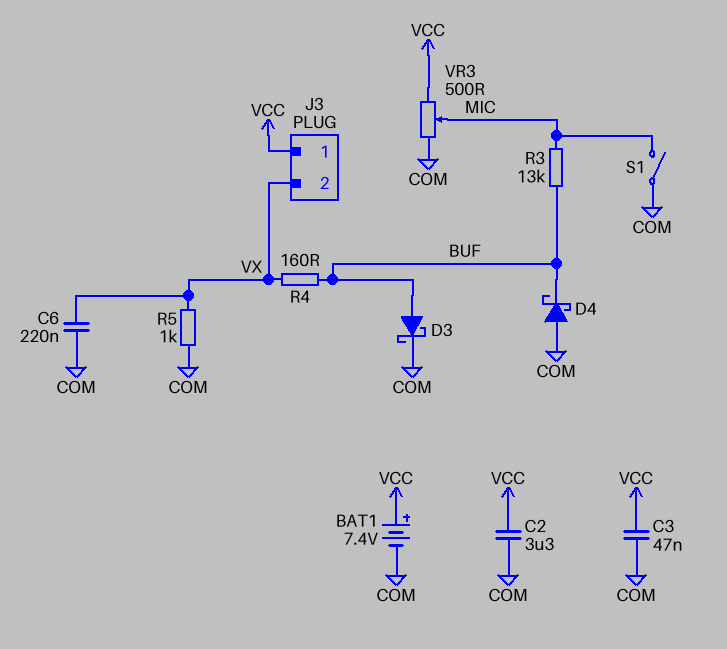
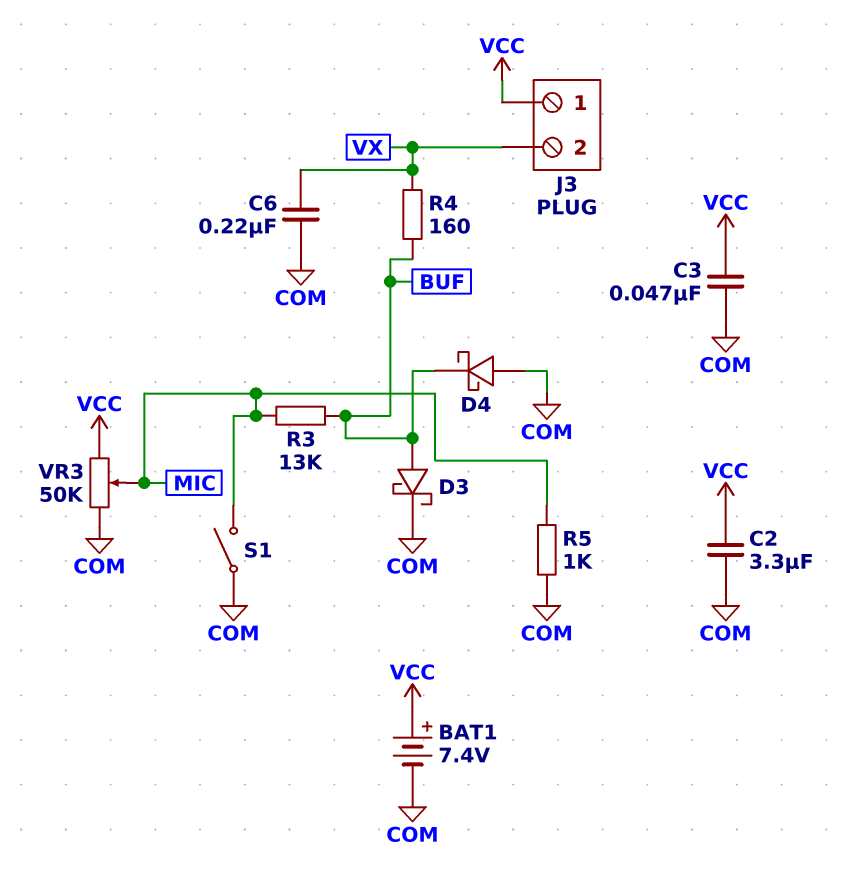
R5: 1k (COM, VX) -> 1k (COM, MIC)
VR3: 500 (COM, VCC, wiper MIC) -> 50k (COM, VCC, wiper MIC)

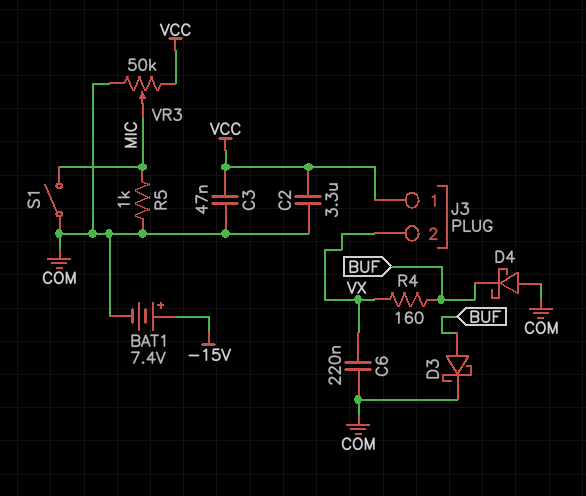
BAT1: 7.4V (plus VCC, minus COM) -> 7.4V (plus -15V, minus COM)
R3: 13k (BUF, MIC) -> none

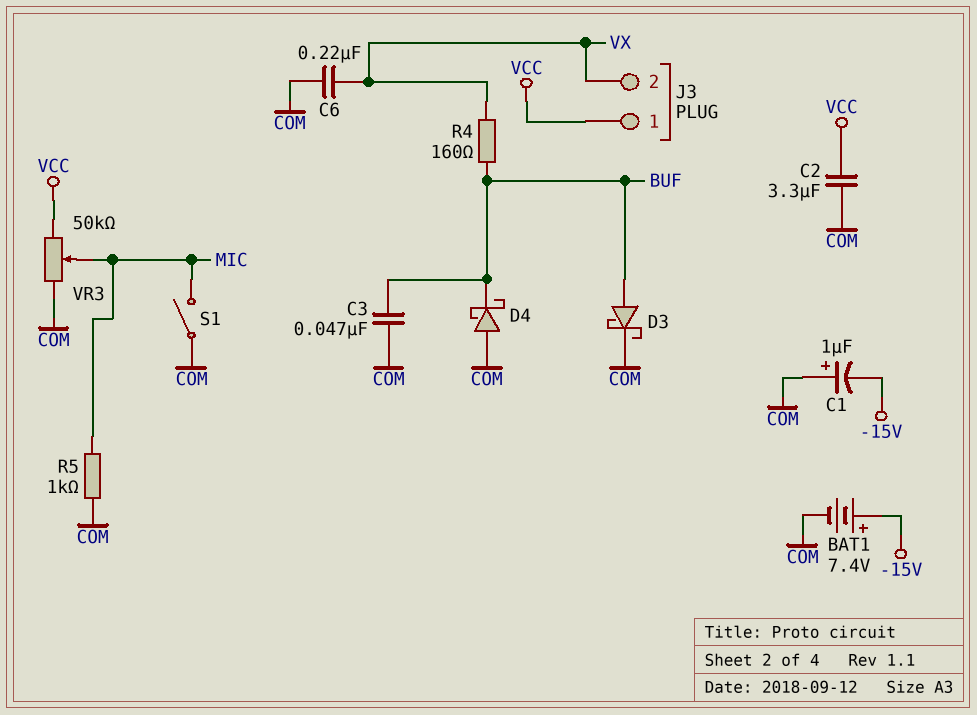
C1: none -> 1uF (plus COM, minus -15V)
C3: 47nF (COM, VCC) -> 47nF (BUF, COM)

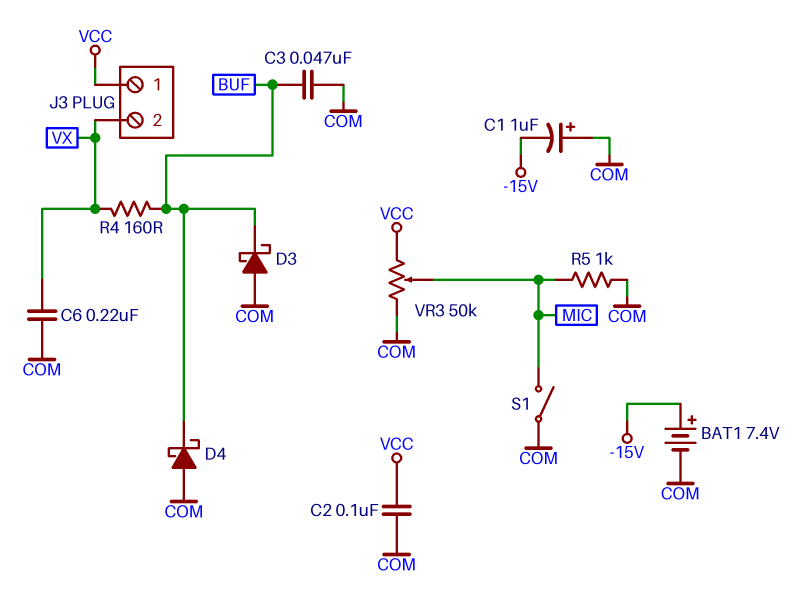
C2: 3.3uF (COM, VCC) -> 100nF (COM, VCC)
D3: schottky (A BUF, K COM) -> schottky (A COM, K BUF)

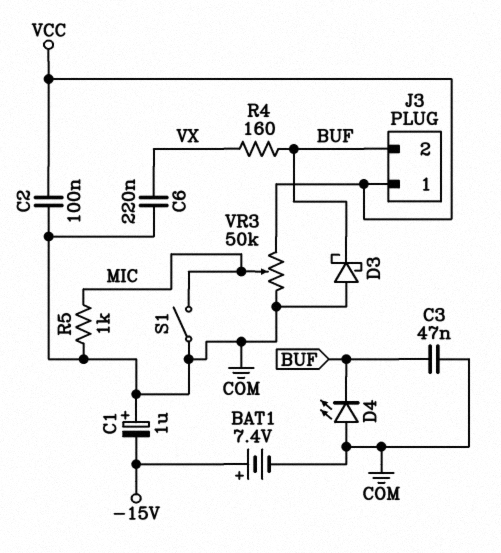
D4: schottky (A COM, K BUF) -> LED (A COM, K BUF)
J3 pin 2: VX -> BUF

